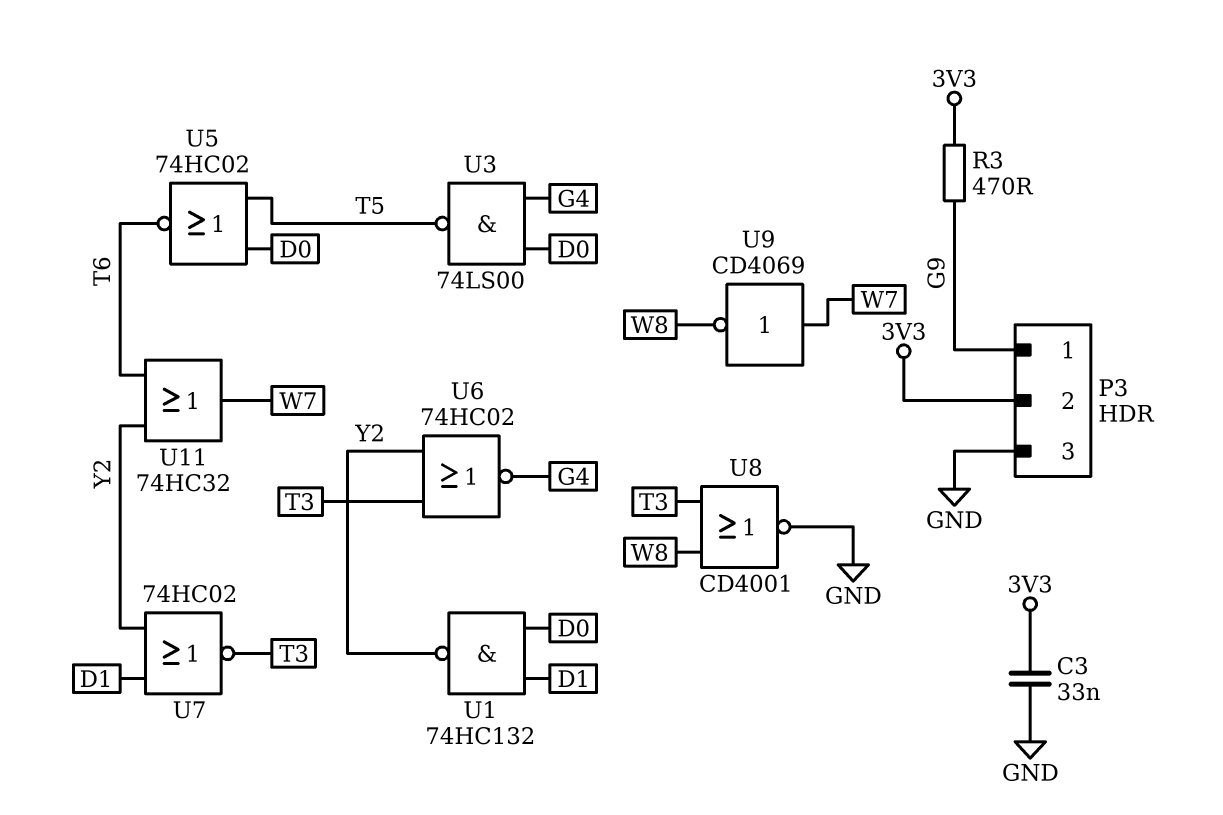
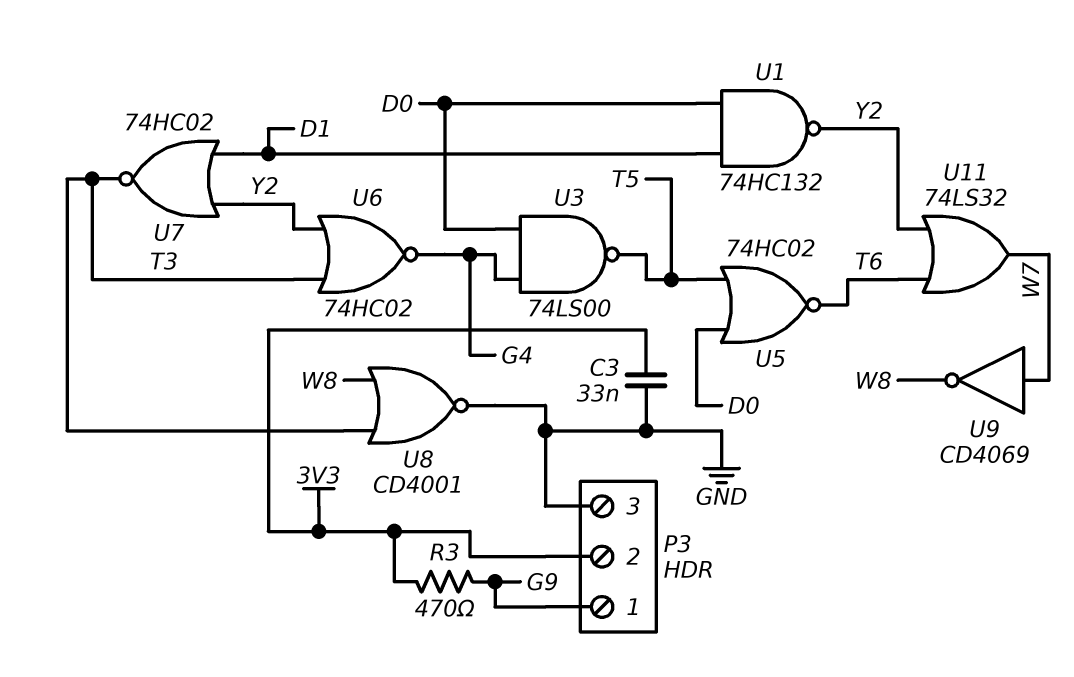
U11: OR 74HC32 (in T6, in Y2, out W7) -> OR 74LS32 (in T6, in Y2, out W7)

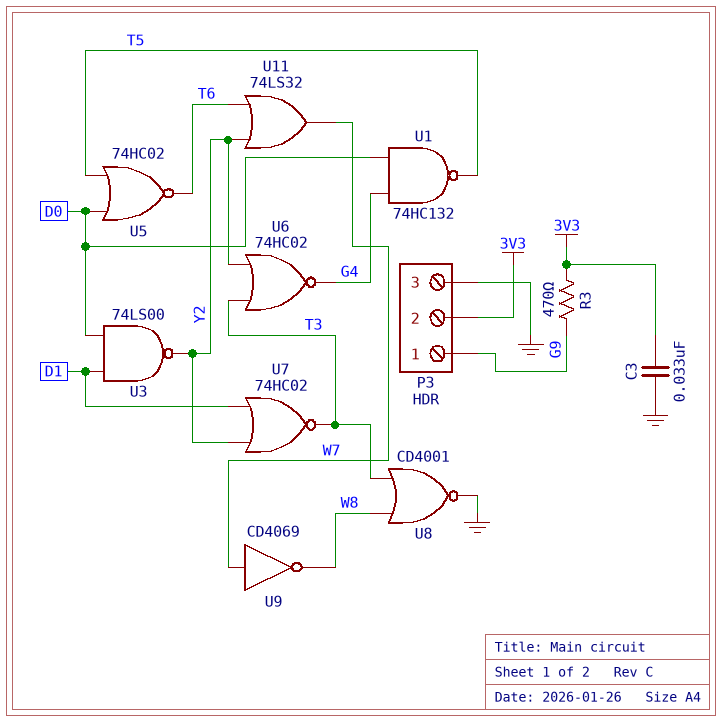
U1: NAND 74HC132 (in D0, in D1, out Y2) -> NAND 74HC132 (in D0, in G4, out T5)
U3: NAND 74LS00 (in D0, in G4, out T5) -> NAND 74LS00 (in D0, in D1, out Y2)

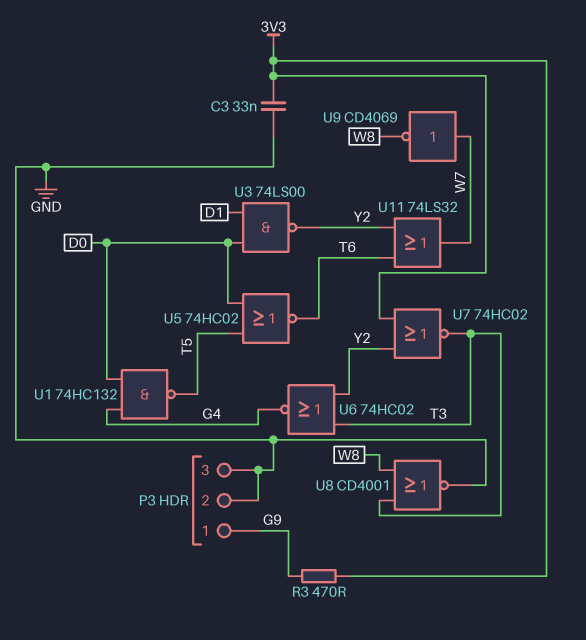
P3 pin 2: 3V3 -> GND
U7: NOR 74HC02 (in D1, in Y2, out T3) -> NOR 74HC02 (in 3V3, in Y2, out T3)

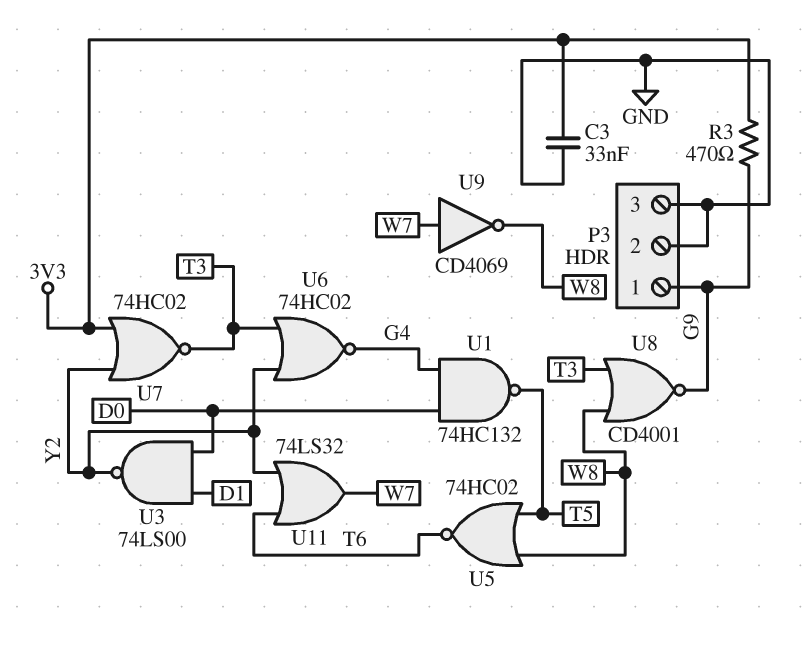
U5: NOR 74HC02 (in D0, in T5, out T6) -> NOR 74HC02 (in T5, in W8, out T6)
U8: NOR CD4001 (in T3, in W8, out GND) -> NOR CD4001 (in T3, in W8, out G9)

